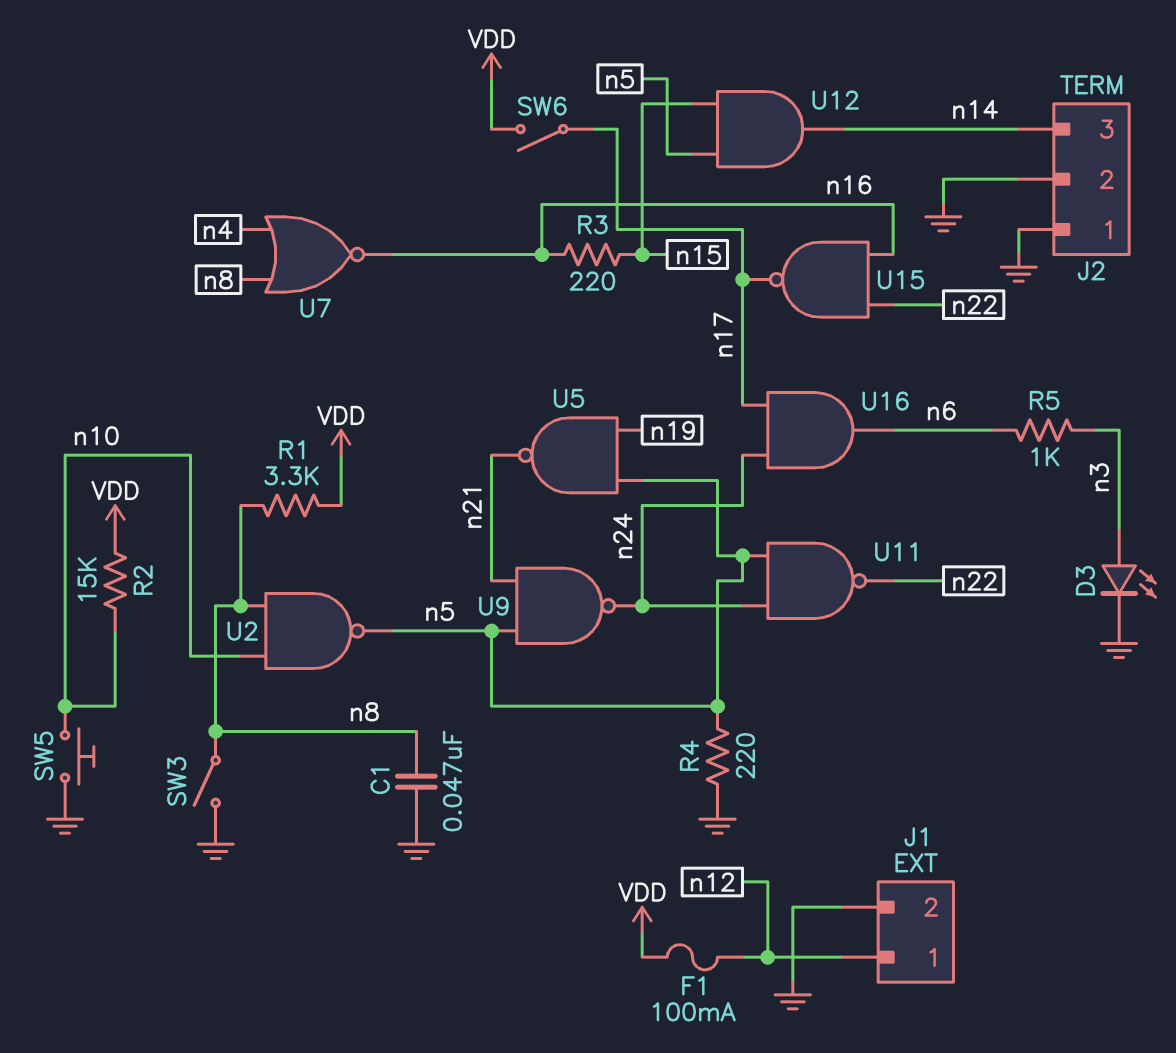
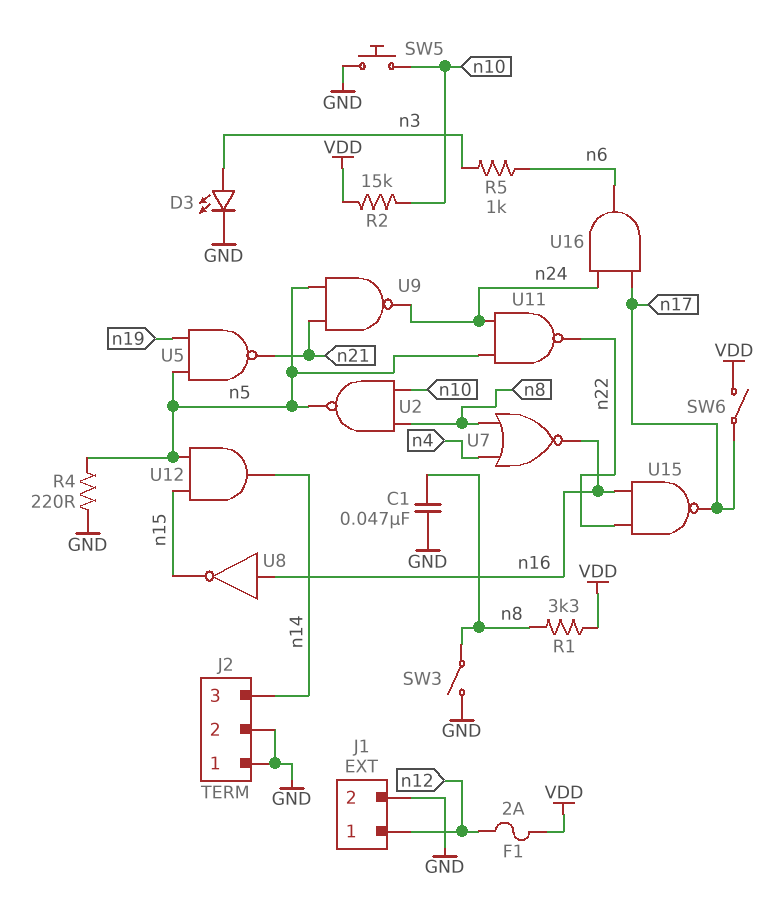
F1: 100mA (VDD, n12) -> 2A (VDD, n12)
R3: 220 (n15, n16) -> none
U8: none -> NOT (in n16, out n15)

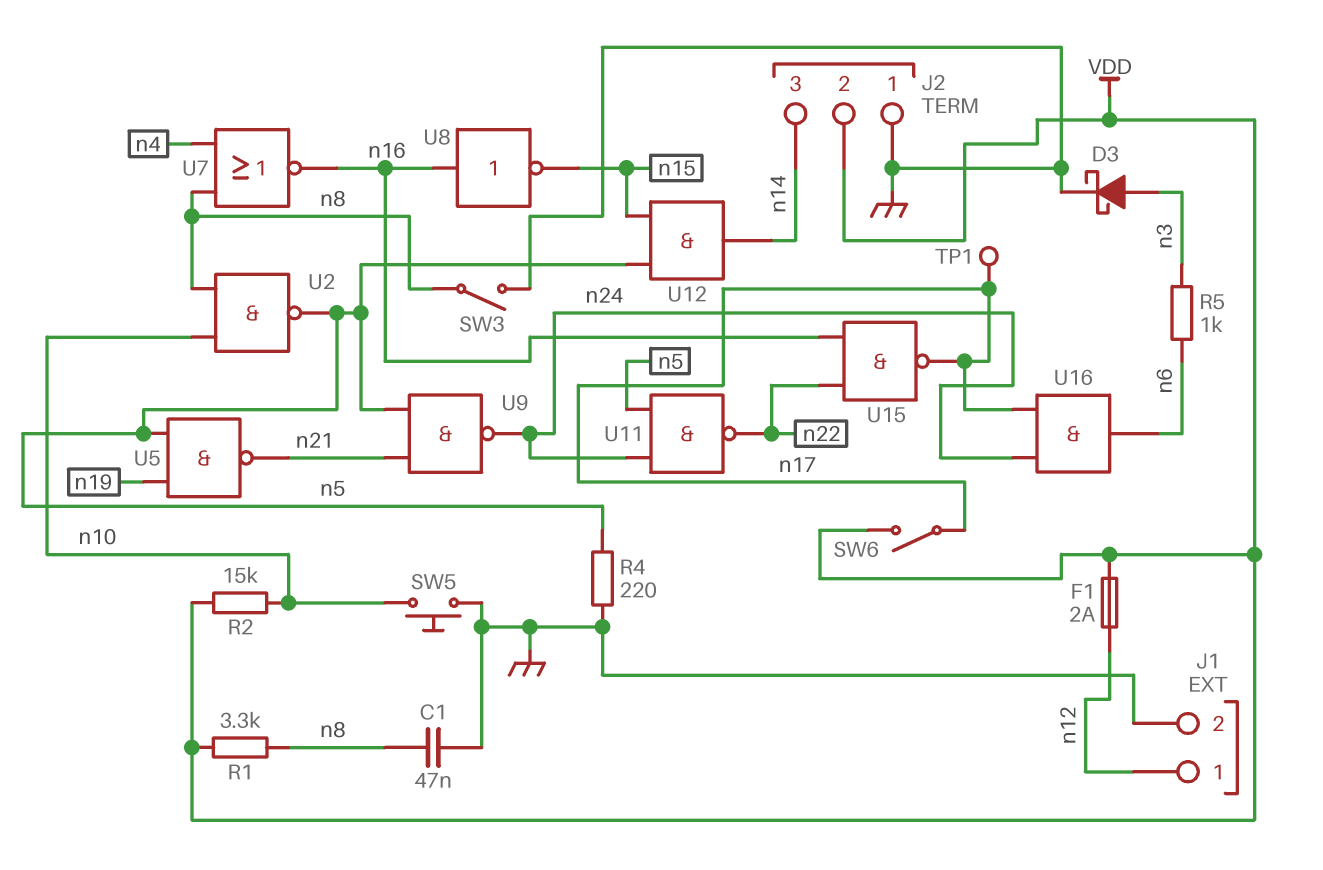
D3: LED (A n3, K GND) -> schottky (A n3, K GND)
J2 pin 2: GND -> VDD
TP1: none -> test point (n17)

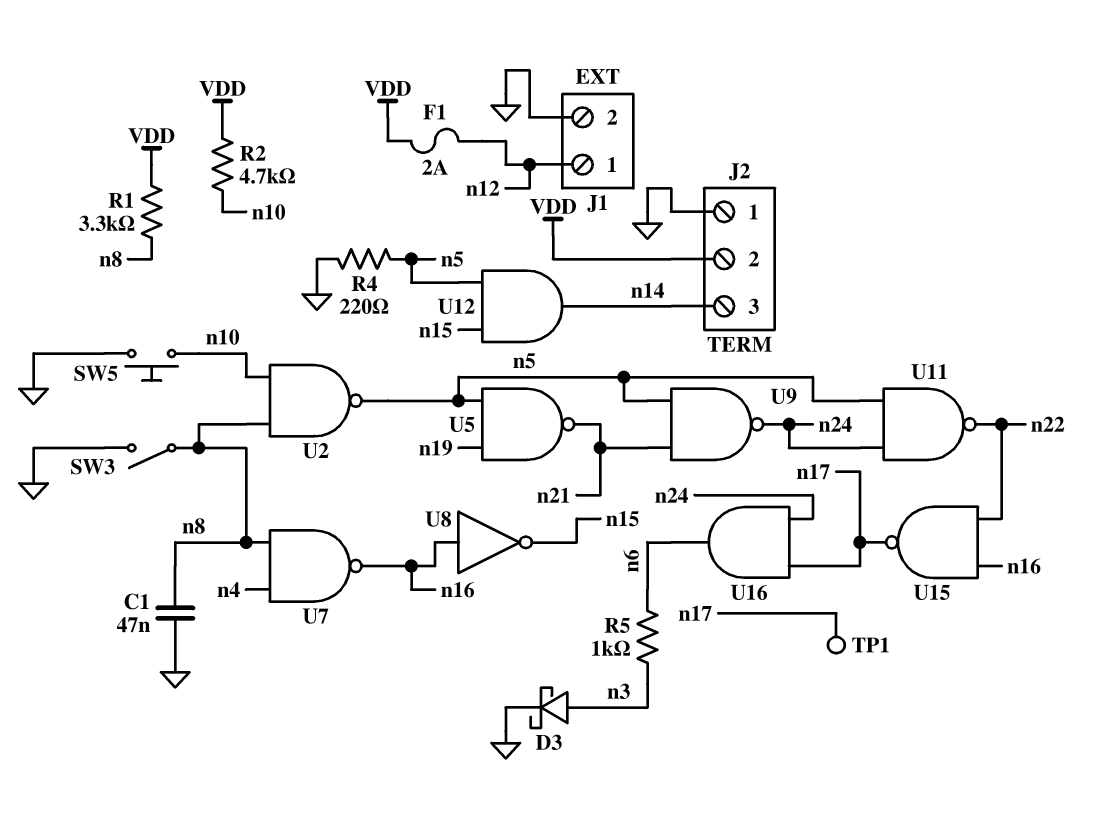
R2: 15k (VDD, n10) -> 4.7k (VDD, n10)
SW6: switch (VDD, n17) -> none
U7: NOR (in n4, in n8, out n16) -> NAND (in n4, in n8, out n16)

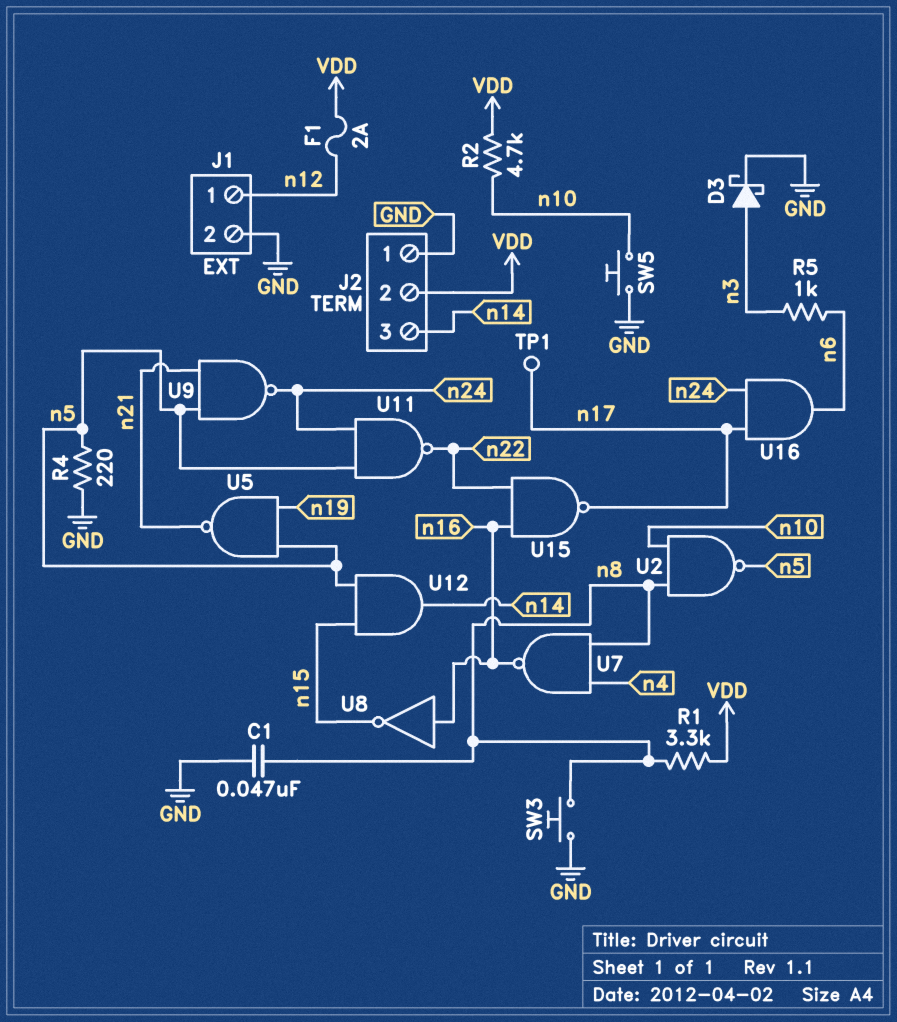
SW3: switch (GND, n8) -> button (GND, n8)

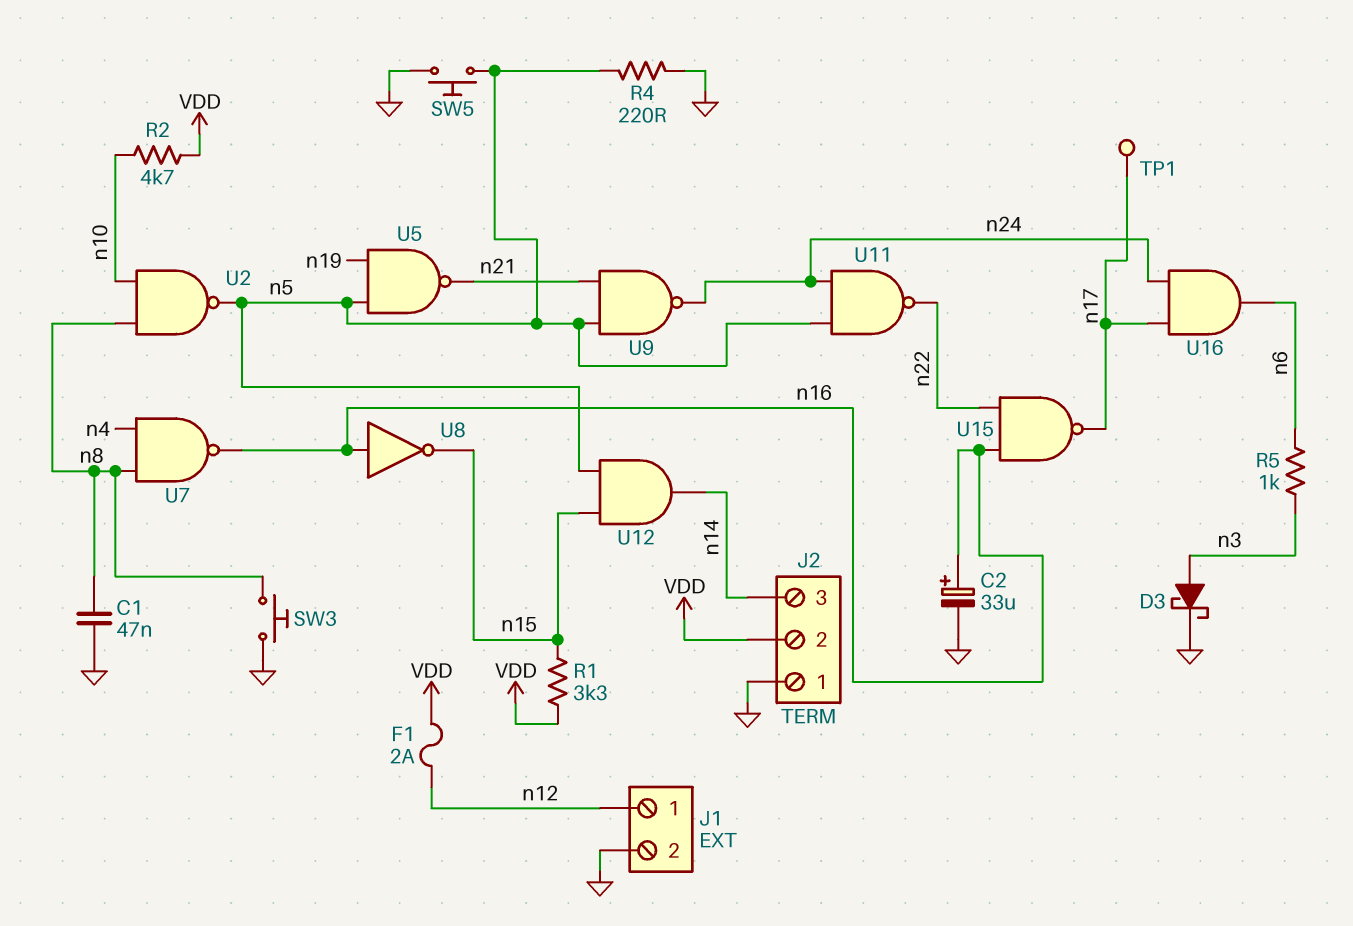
C2: none -> 33uF (plus n16, minus GND)
R1: 3.3k (VDD, n8) -> 3.3k (VDD, n15)
SW5: button (GND, n10) -> button (GND, n5)

